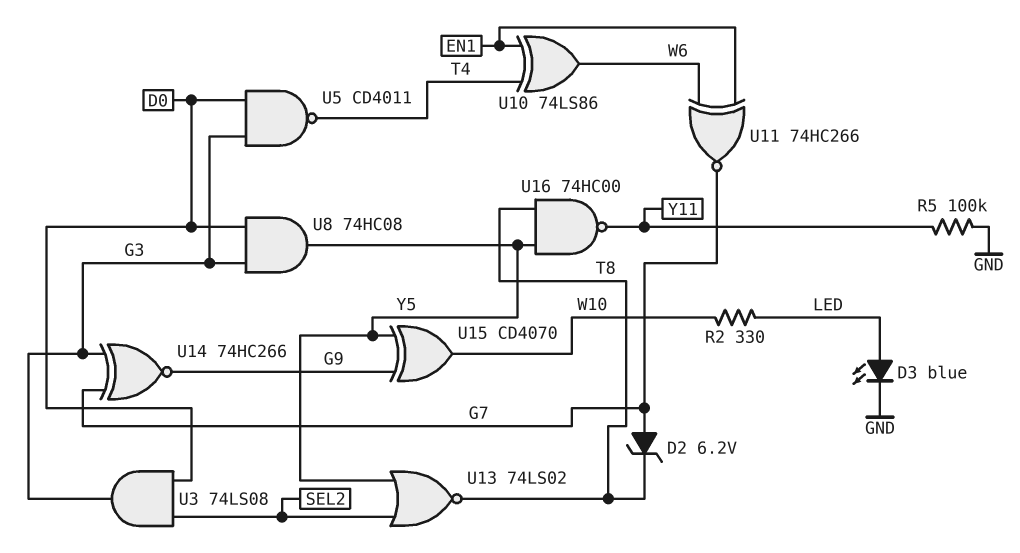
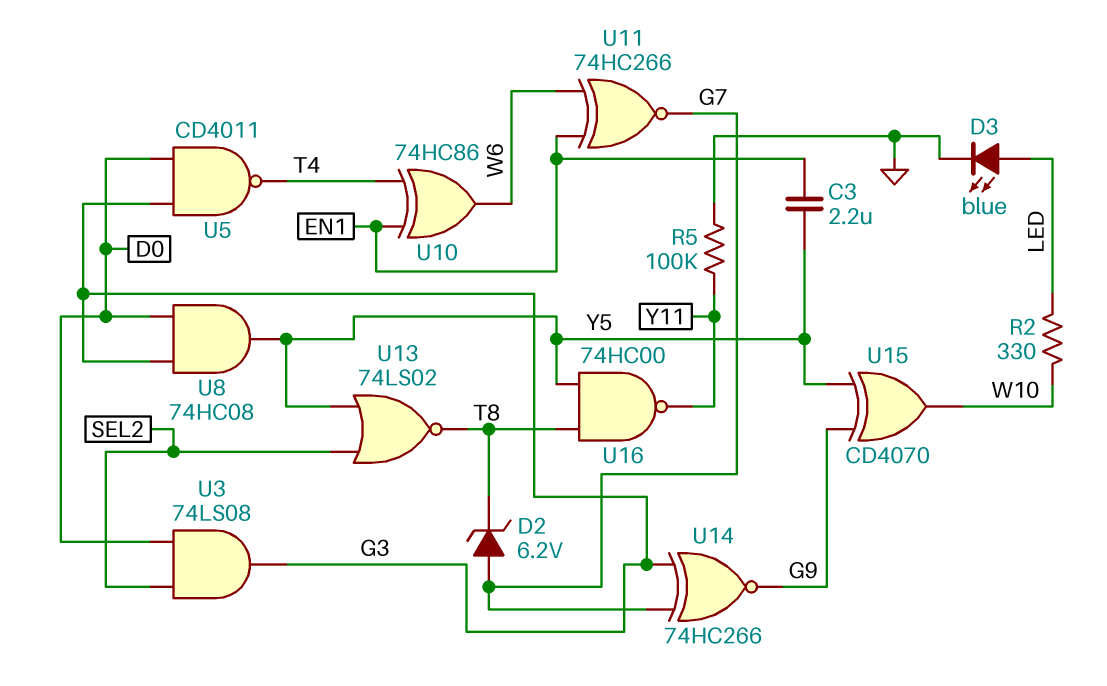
C3: none -> 2.2uF (EN1, Y5)
U10: XOR 74LS86 (in EN1, in T4, out W6) -> XOR 74HC86 (in EN1, in T4, out W6)

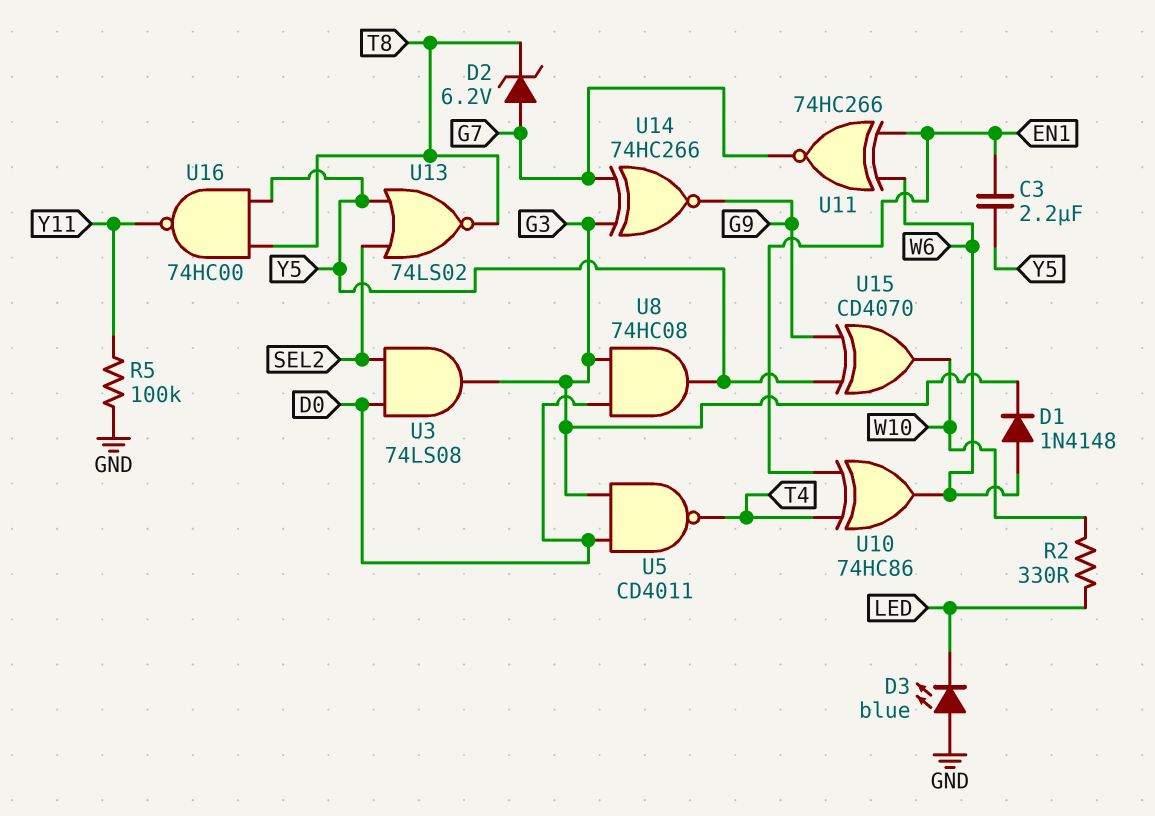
D1: none -> diode 1N4148 (A W6, K G3)
D3: LED blue (A LED, K GND) -> LED blue (A GND, K LED)

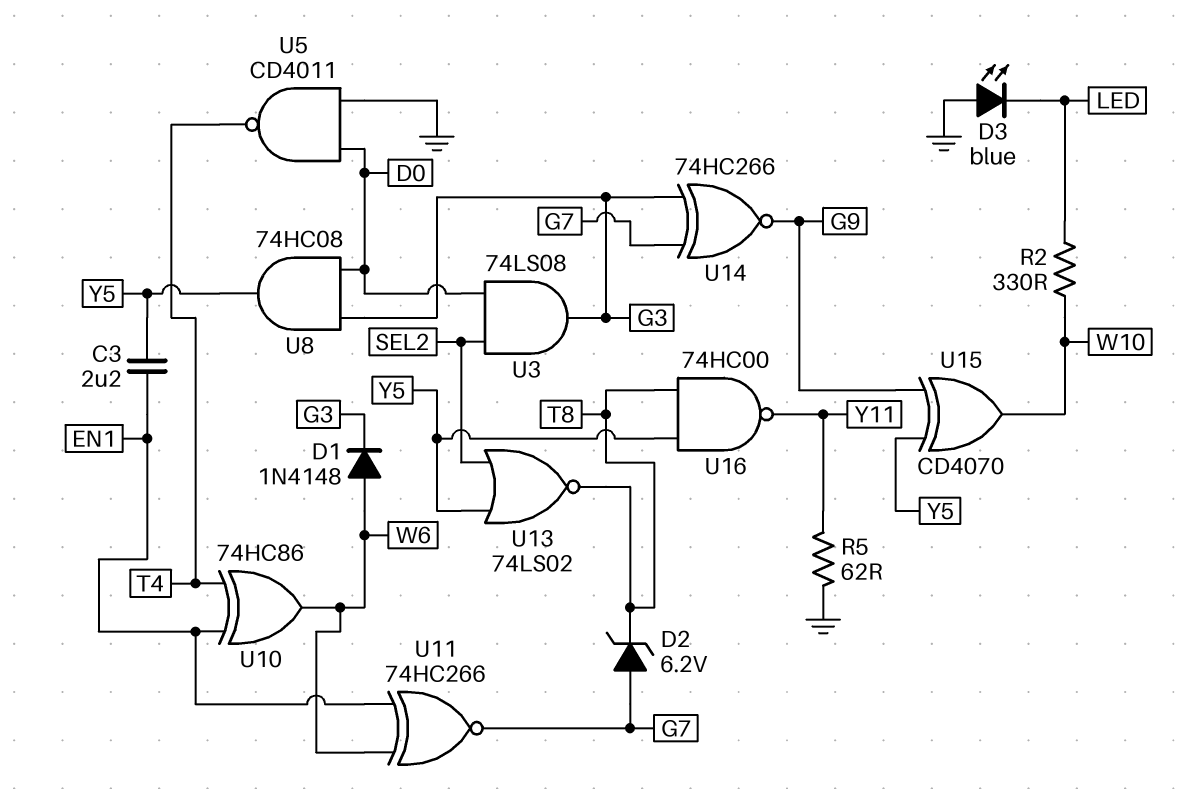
R5: 100k (GND, Y11) -> 62 (GND, Y11)
U5: NAND CD4011 (in D0, in G3, out T4) -> NAND CD4011 (in D0, in GND, out T4)

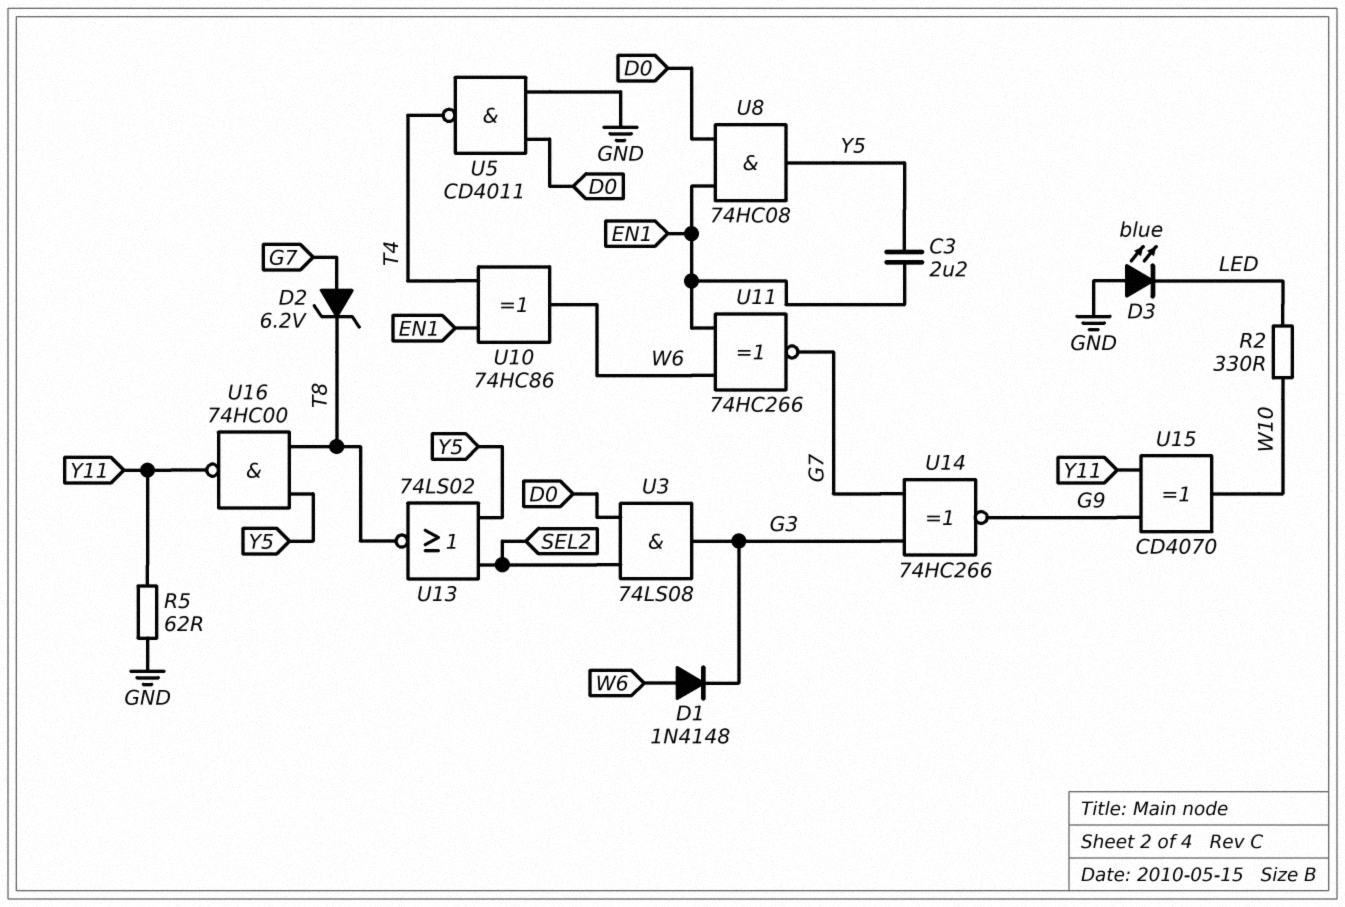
U8: AND 74HC08 (in D0, in G3, out Y5) -> AND 74HC08 (in D0, in EN1, out Y5)
U15: XOR CD4070 (in G9, in Y5, out W10) -> XOR CD4070 (in G9, in Y11, out W10)

